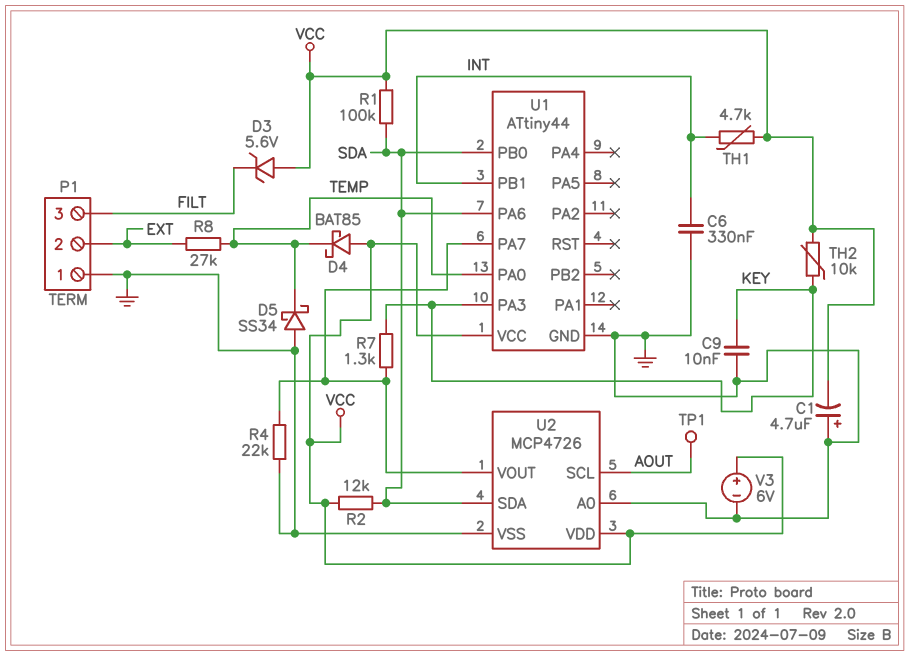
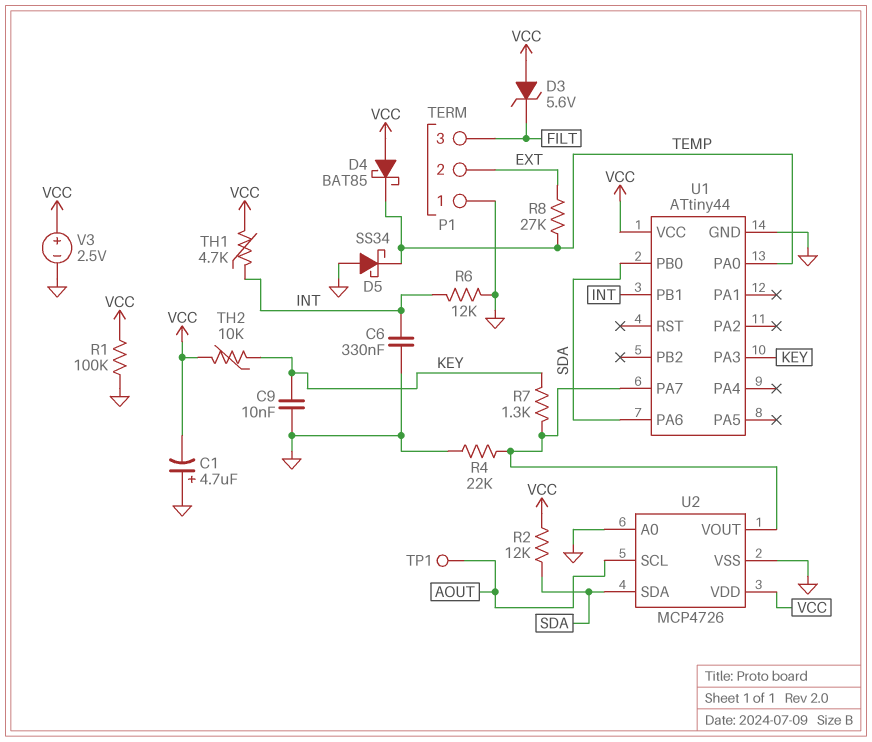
R1: 100k (SDA, VCC) -> 100k (GND, VCC)
R6: none -> 12k (GND, INT)
V3: 6V (plus VCC, minus GND) -> 2.5V (plus VCC, minus GND)

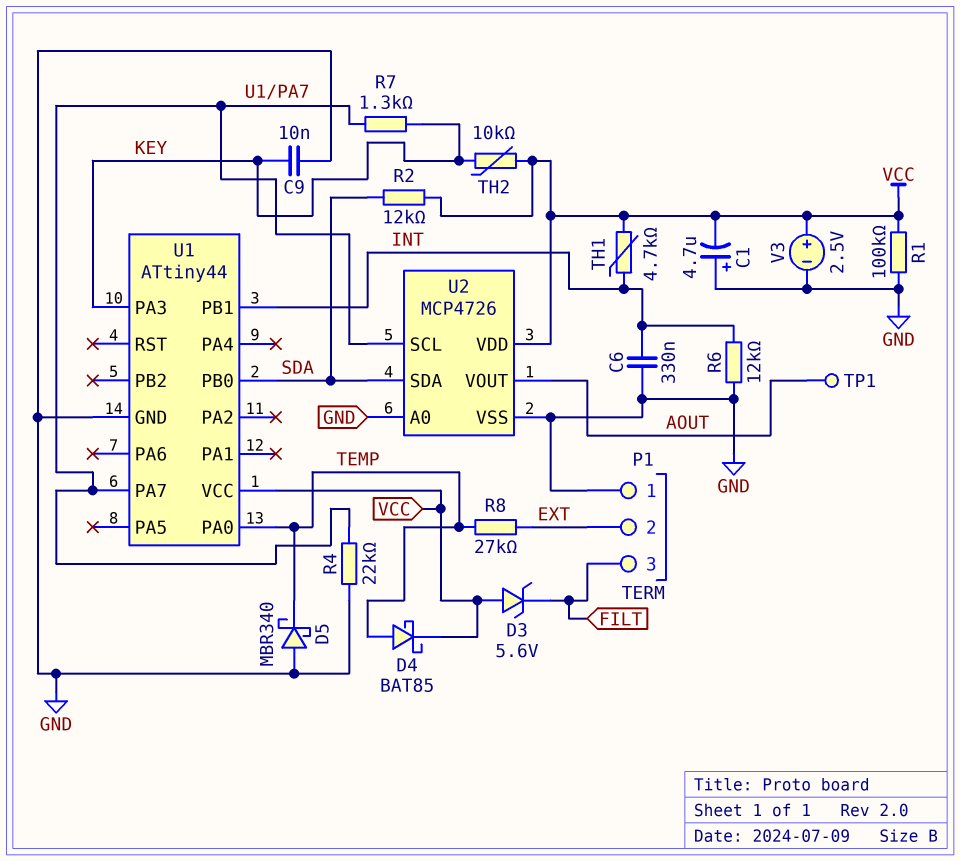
D4: schottky BAT85 (A VCC, K TEMP) -> schottky BAT85 (A TEMP, K VCC)
D5: schottky SS34 (A GND, K TEMP) -> schottky MBR340 (A GND, K TEMP)
U1 pin PA6: SDA -> none
U2 pin SCL: AOUT -> U1/PA7
U2 pin VOUT: U1/PA7 -> AOUT

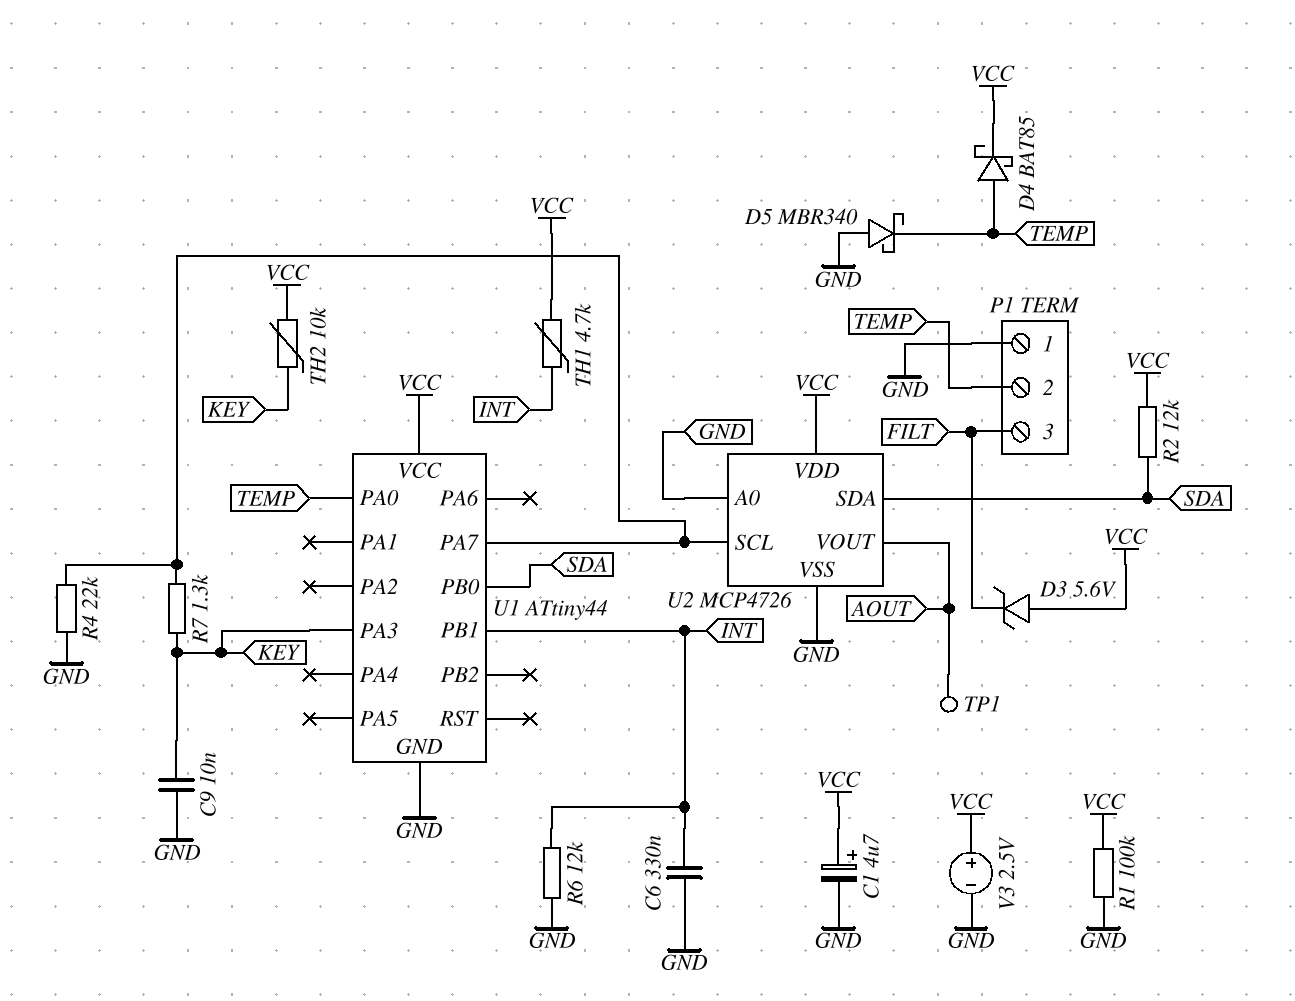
C1: 4.7uF (plus GND, minus VCC) -> 4.7uF (plus VCC, minus GND)
P1 pin 2: EXT -> TEMP
R8: 27k (EXT, TEMP) -> none

